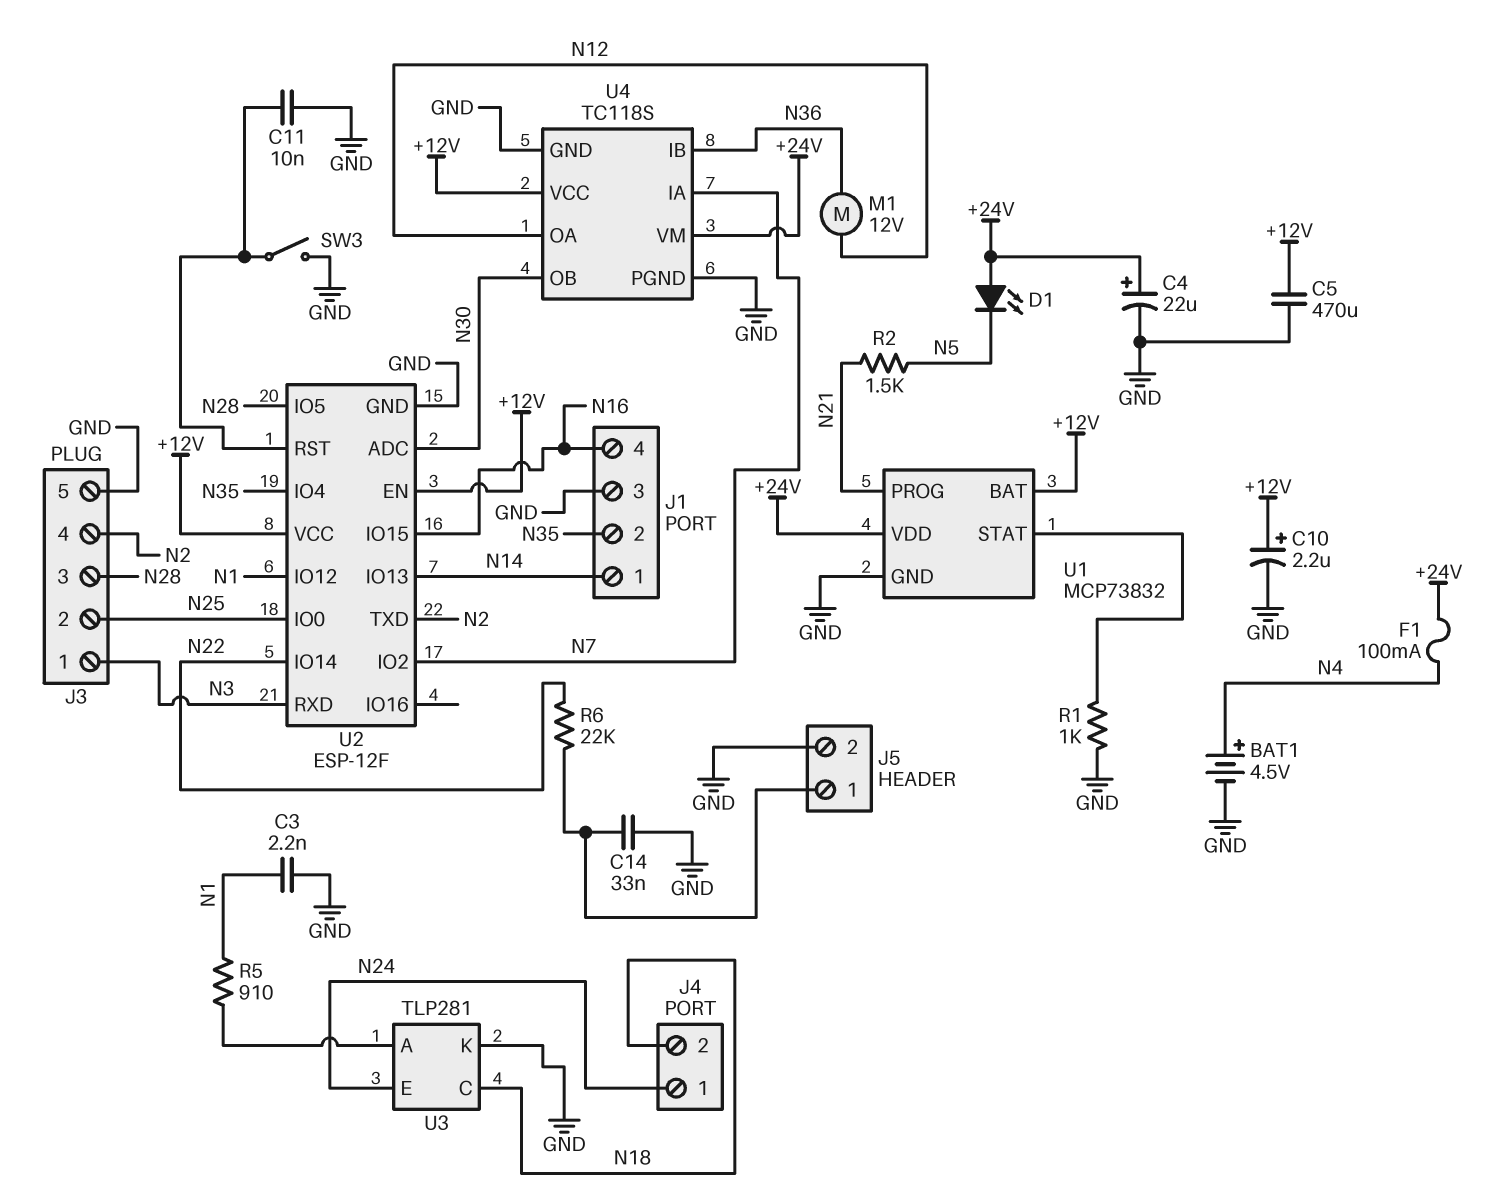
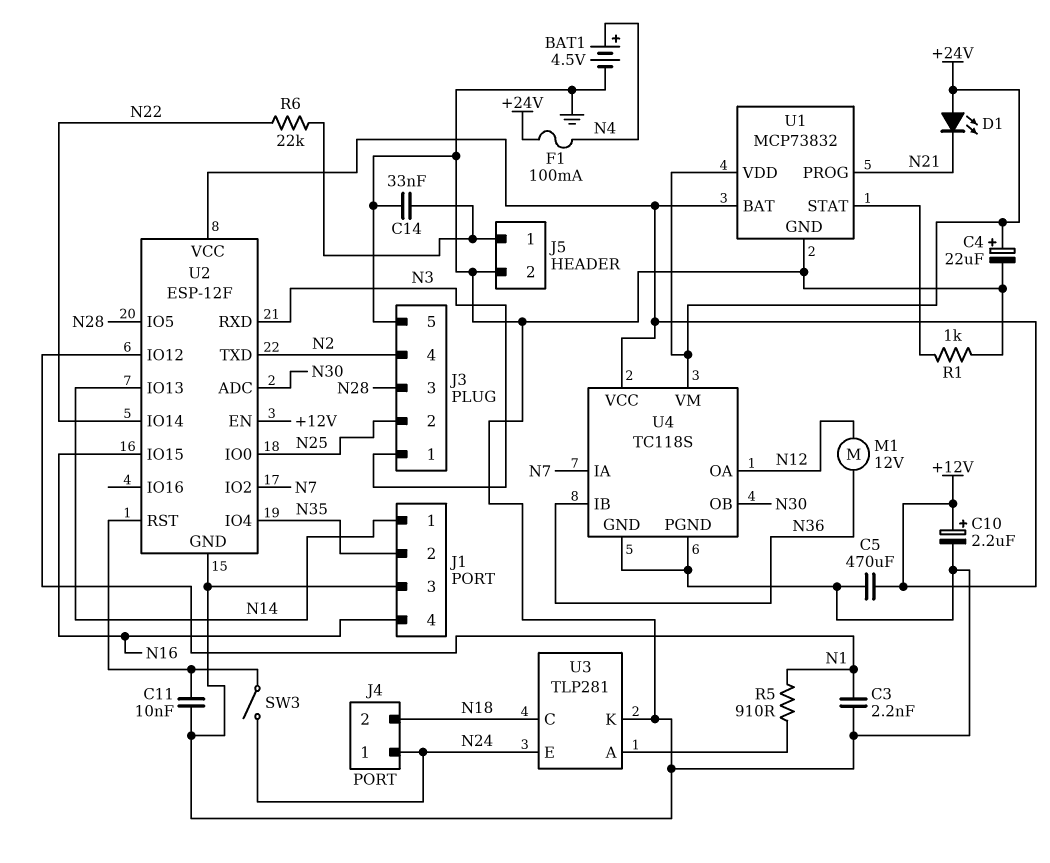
D1: LED (A +24V, K N5) -> LED (A +24V, K N21)
R2: 1.5k (N5, N21) -> none
SW3: switch (GND, U2/RST) -> switch (N24, U2/RST)

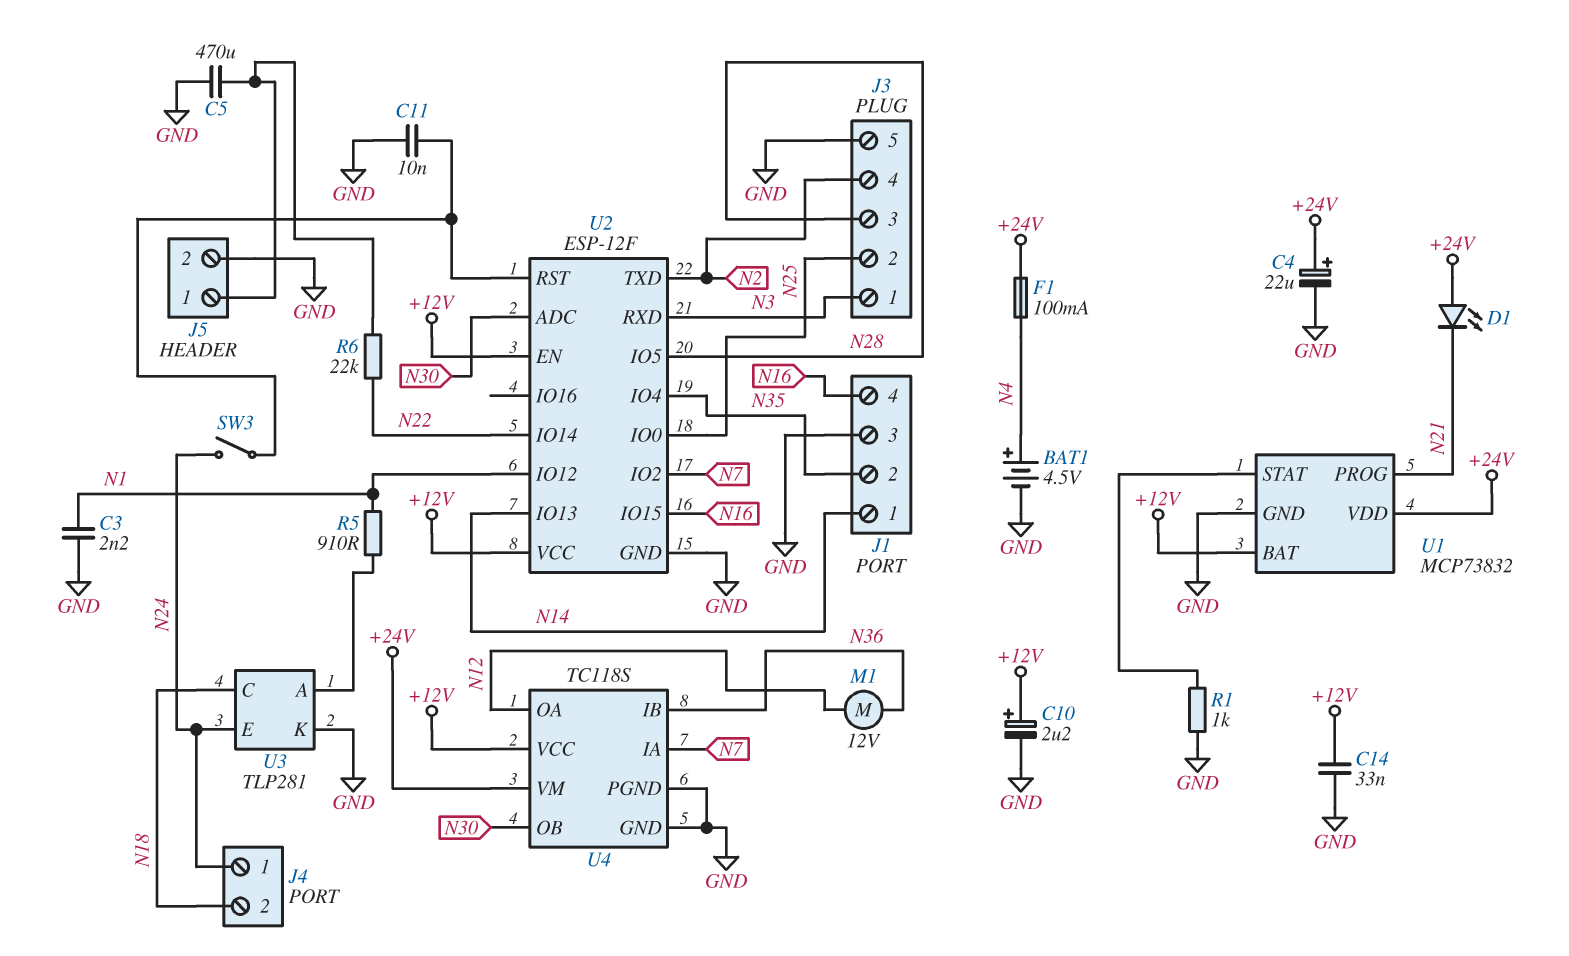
C5: 470uF (+12V, GND) -> 470uF (GND, J5/1)
C14: 33nF (GND, J5/1) -> 33nF (+12V, GND)

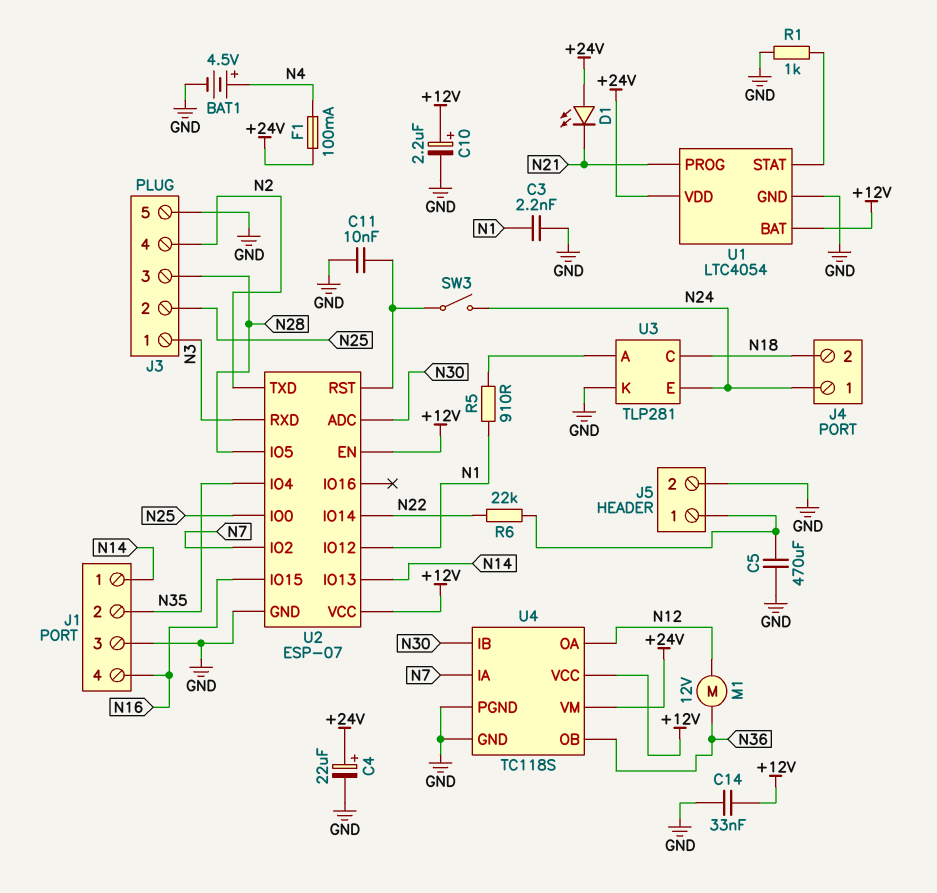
U1: MCP73832 -> LTC4054
U2: ESP-12F -> ESP-07
U4 pin IB: N36 -> N30
U4 pin OB: N30 -> N36

